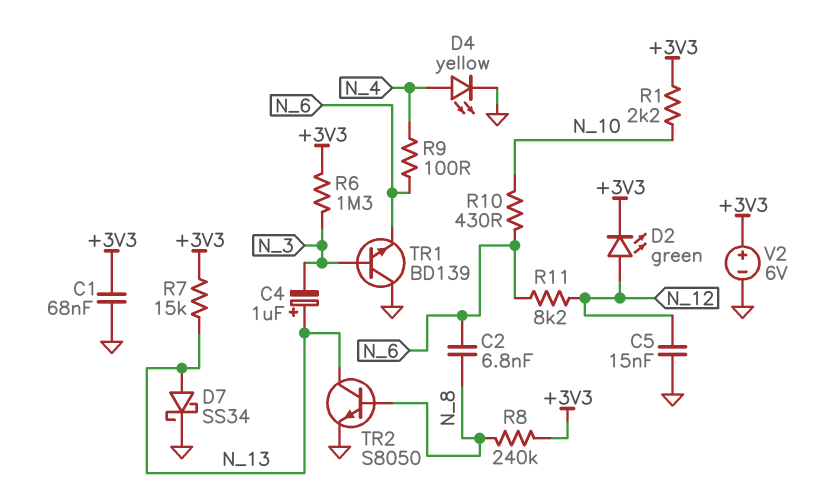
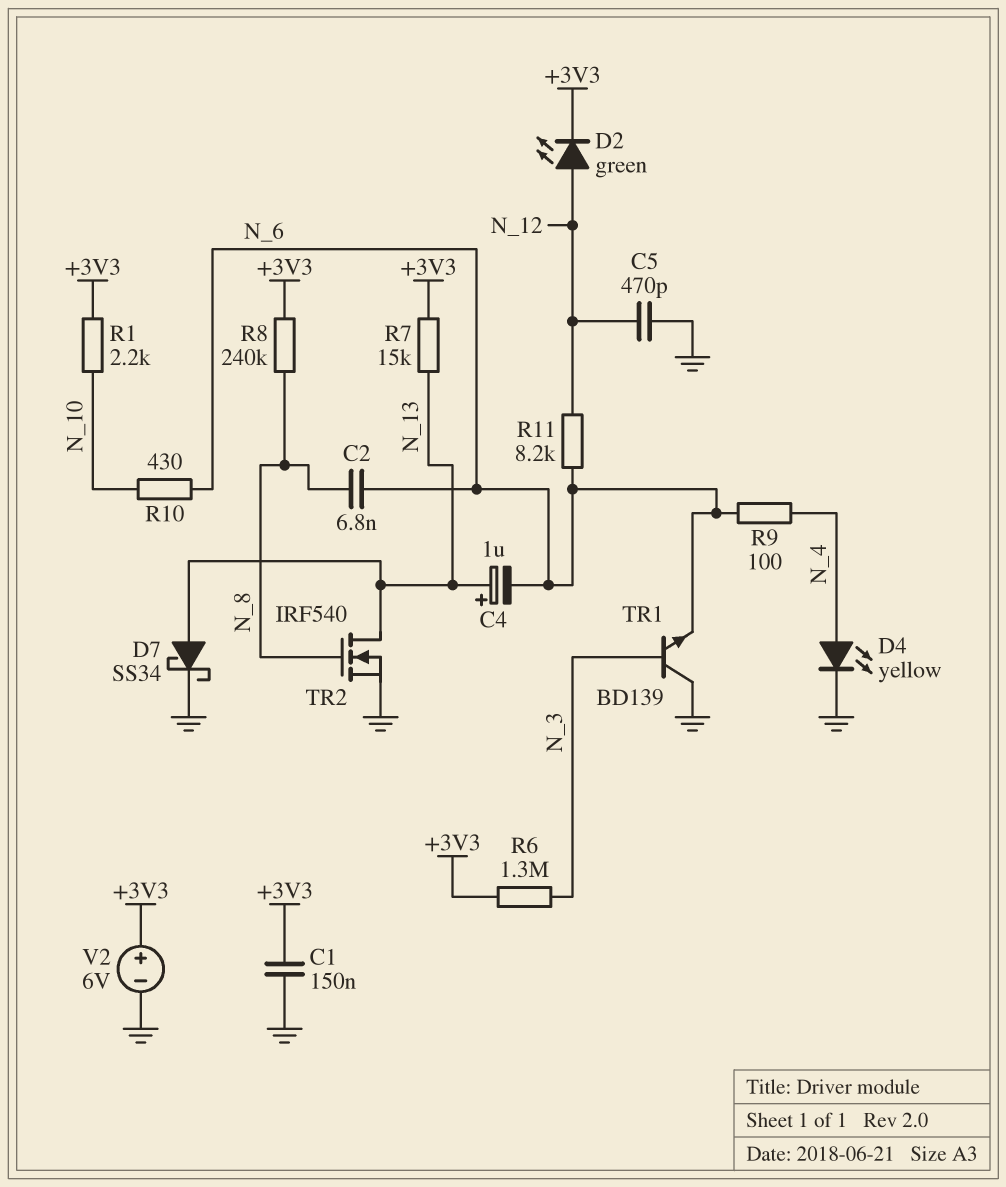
C1: 68nF (+3V3, GND) -> 150nF (+3V3, GND)
C4: 1uF (plus N_13, minus N_3) -> 1uF (plus N_13, minus N_6)
C5: 15nF (GND, N_12) -> 470pF (GND, N_12)
TR2: NPN S8050 (B N_8, C N_13, E GND) -> NMOS IRF540 (G N_8, D N_13, S GND)

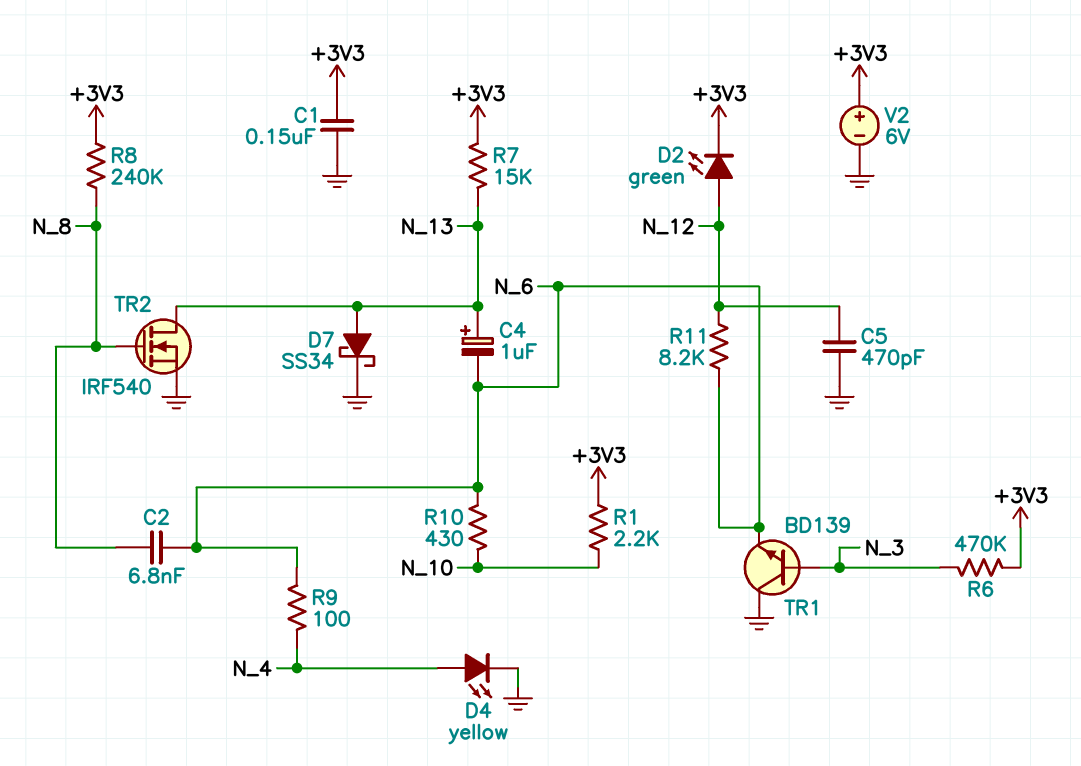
R6: 1.3M (+3V3, N_3) -> 470k (+3V3, N_3)

